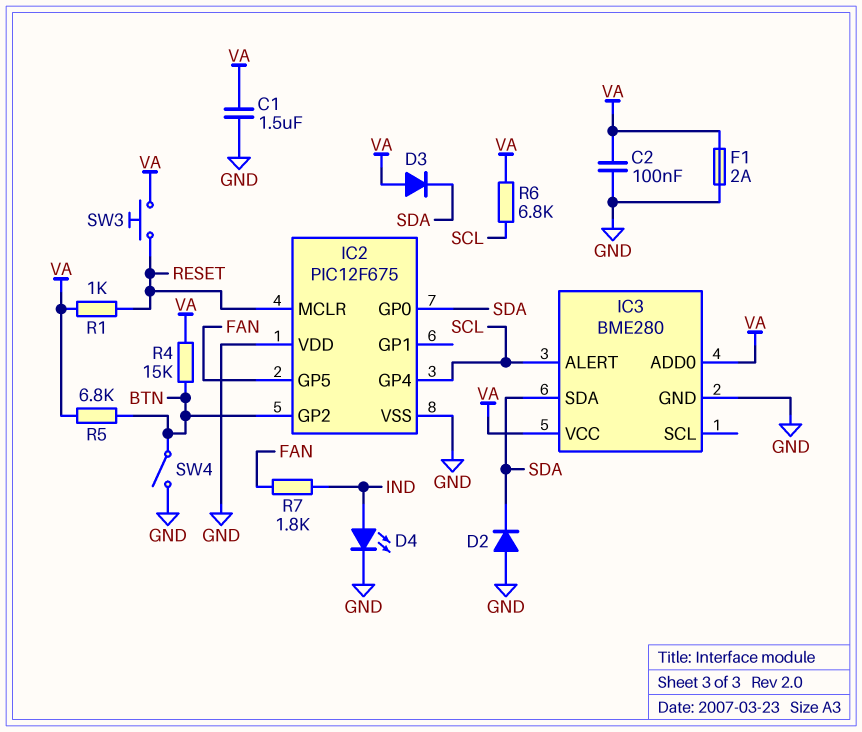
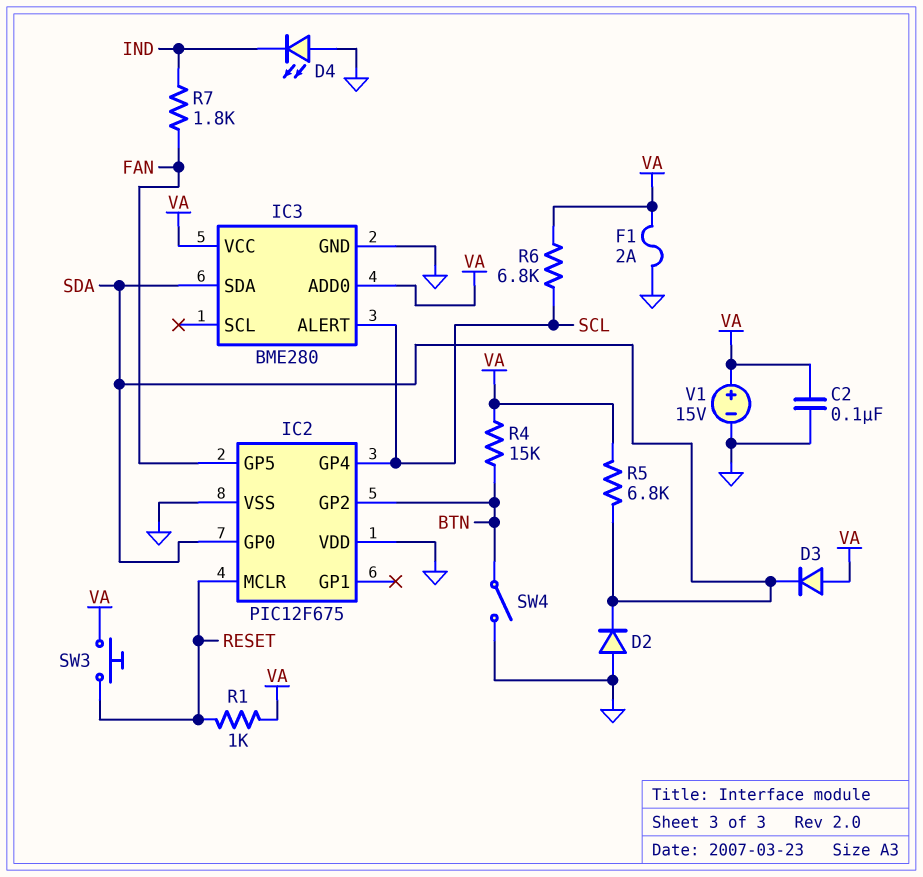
C1: 1.5uF (GND, VA) -> none
D4: LED (A IND, K GND) -> LED (A GND, K IND)
R5: 6.8k (BTN, VA) -> 6.8k (SDA, VA)
V1: none -> 15V (plus VA, minus GND)

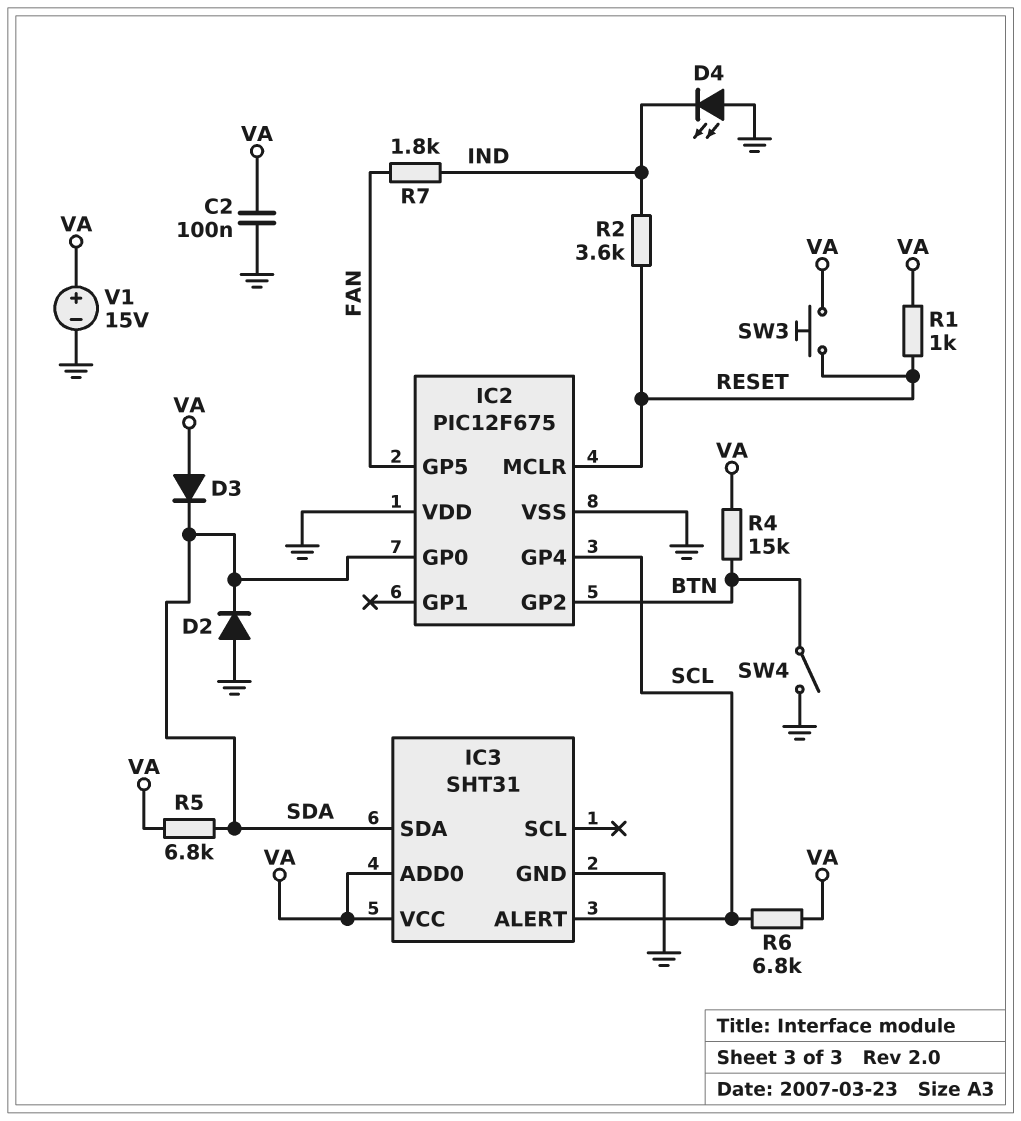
F1: 2A (GND, VA) -> none
IC3: BME280 -> SHT31
R2: none -> 3.6k (IND, RESET)

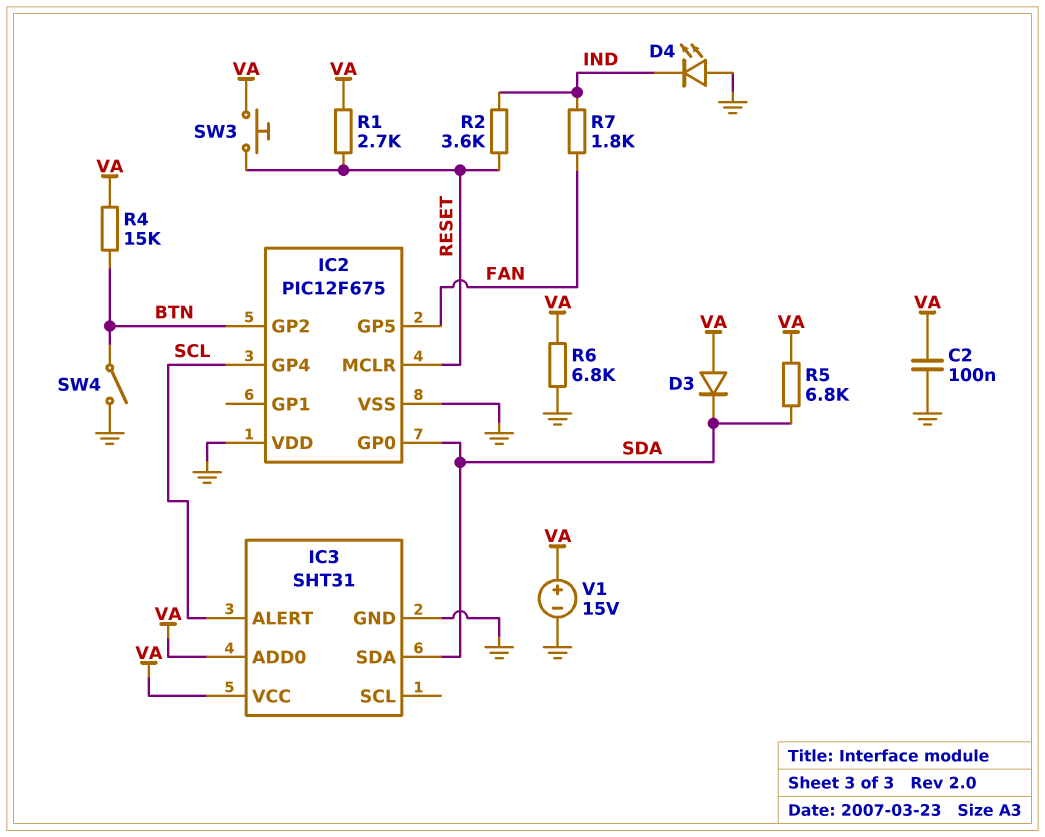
D2: diode (A GND, K SDA) -> none
R1: 1k (RESET, VA) -> 2.7k (RESET, VA)
R6: 6.8k (SCL, VA) -> 6.8k (GND, VA)

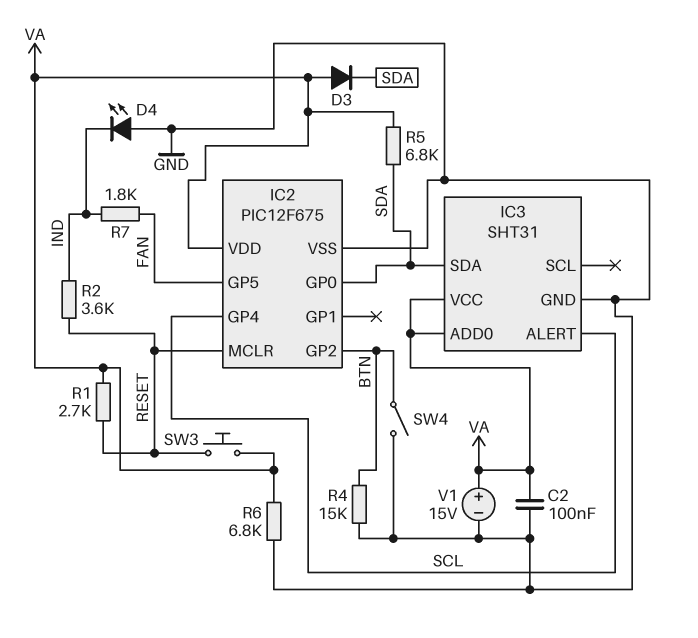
IC2 pin VDD: GND -> VA
R4: 15k (BTN, VA) -> 15k (BTN, GND)

